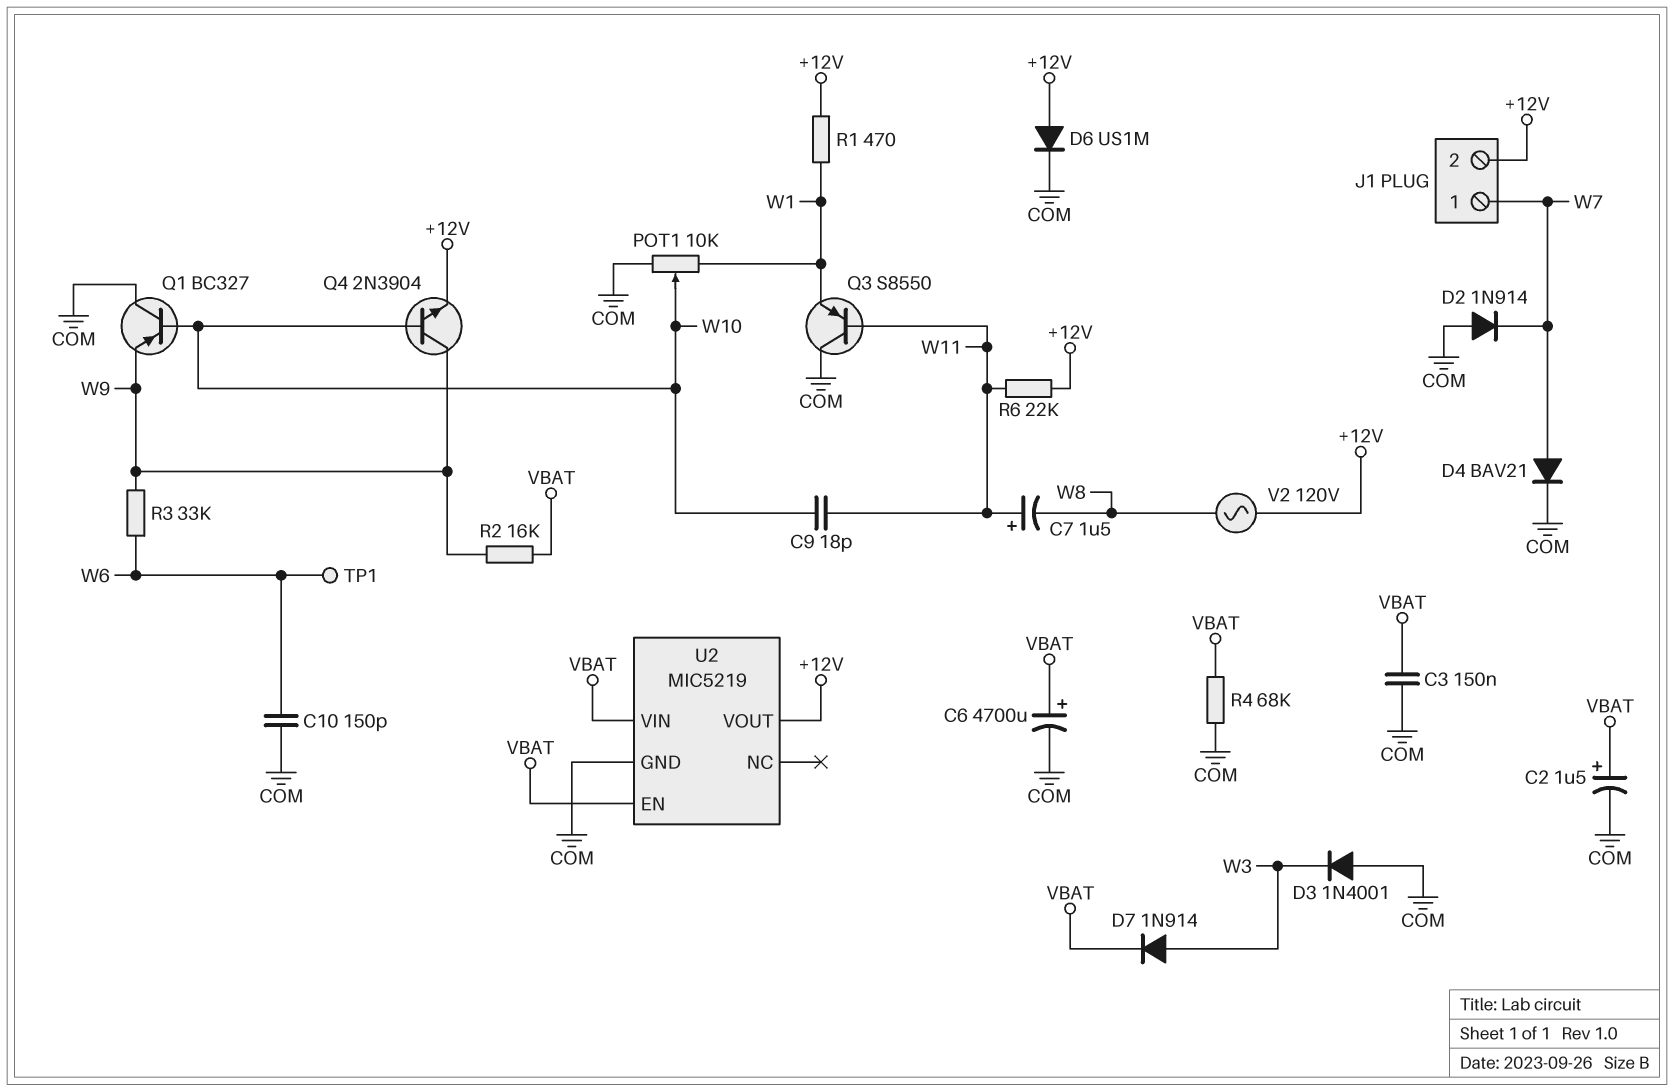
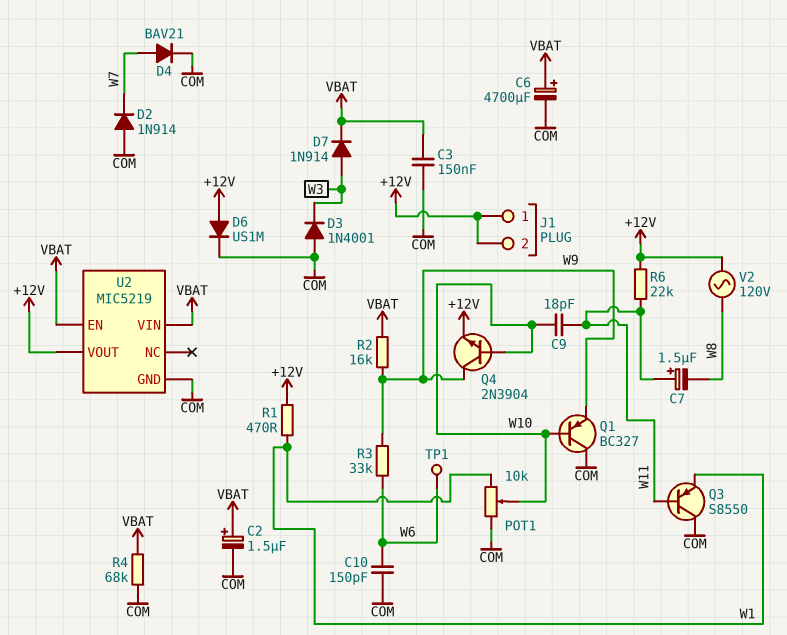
J1 pin 1: W7 -> +12V

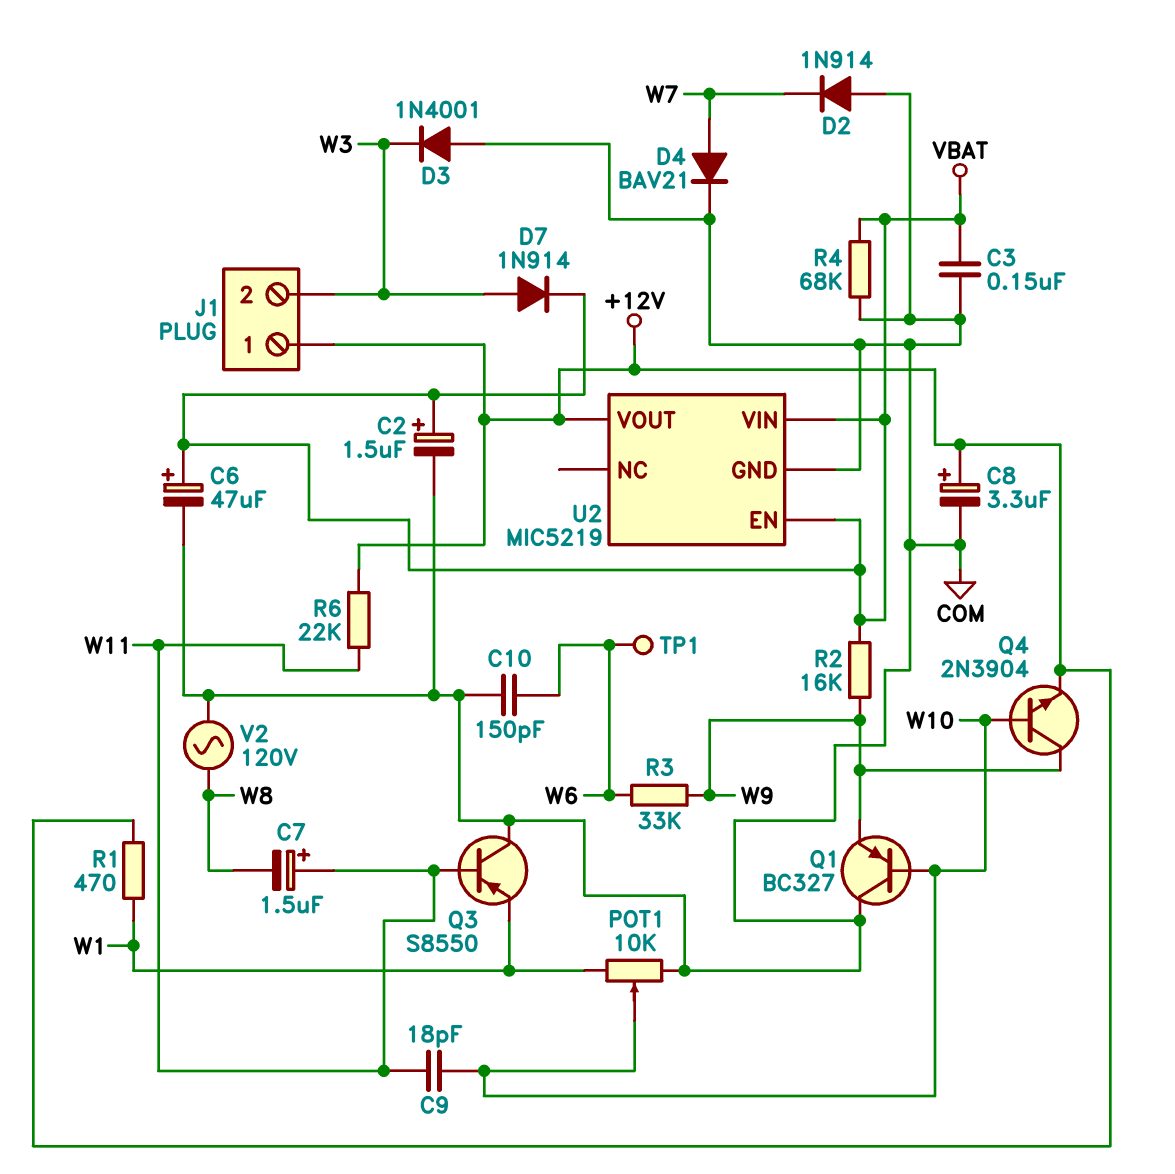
C6: 4700uF (plus VBAT, minus COM) -> 47uF (plus VBAT, minus COM)
C8: none -> 3.3uF (plus +12V, minus COM)
D6: diode US1M (A +12V, K COM) -> none
J1 pin 2: +12V -> W3
V2: AC 120V (+12V, W8) -> AC 120V (COM, W8)

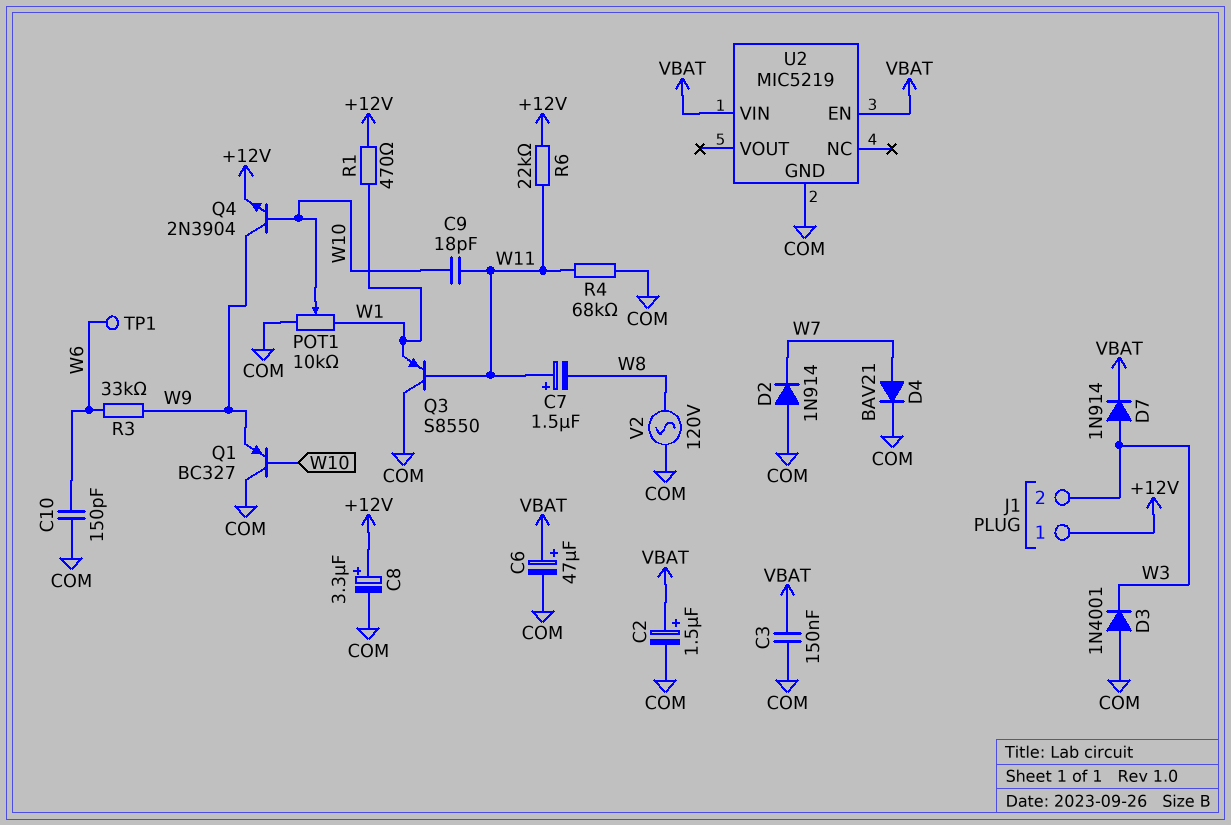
R2: 16k (VBAT, W9) -> none
R4: 68k (COM, VBAT) -> 68k (COM, W11)
U2 pin VOUT: +12V -> none

